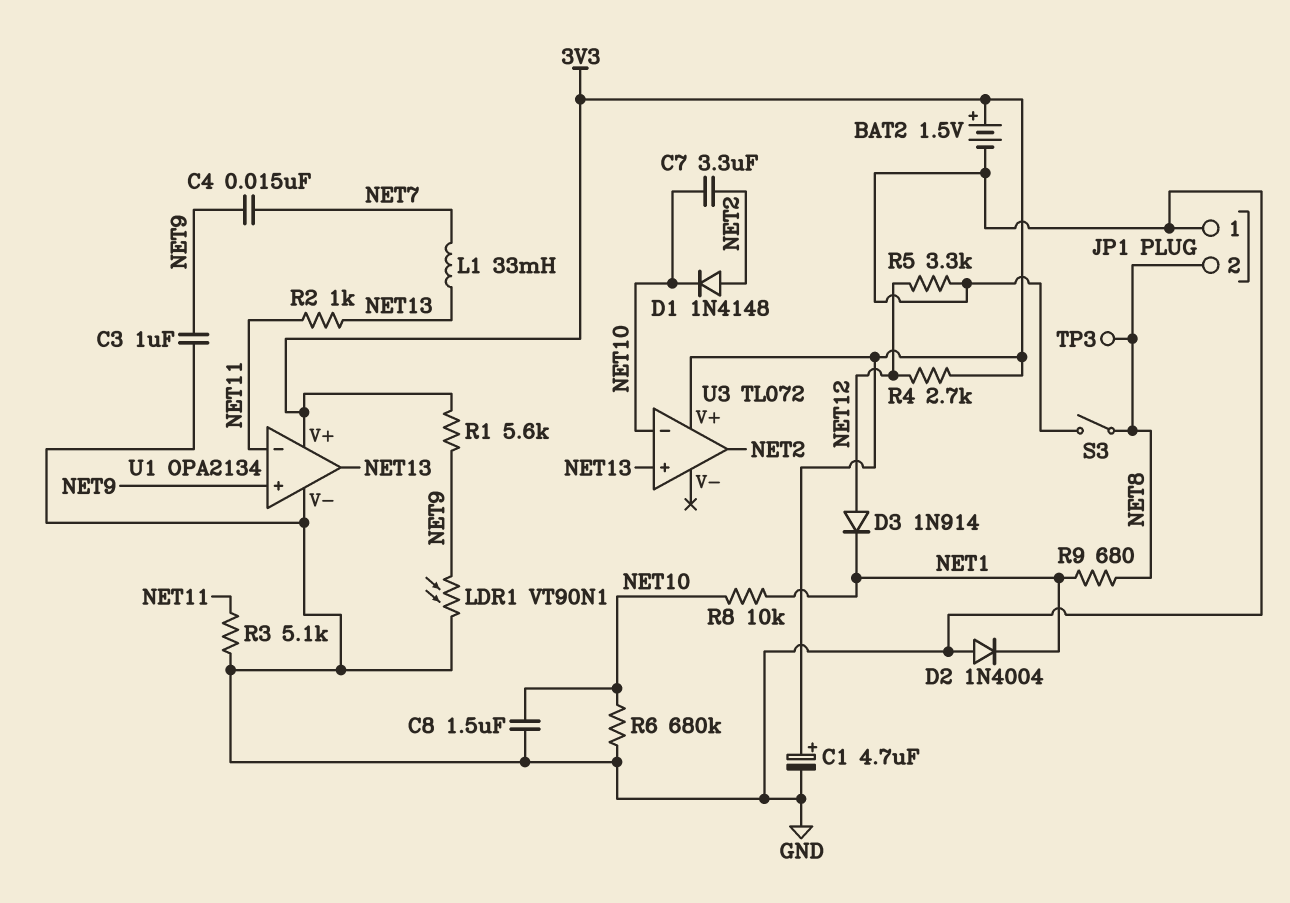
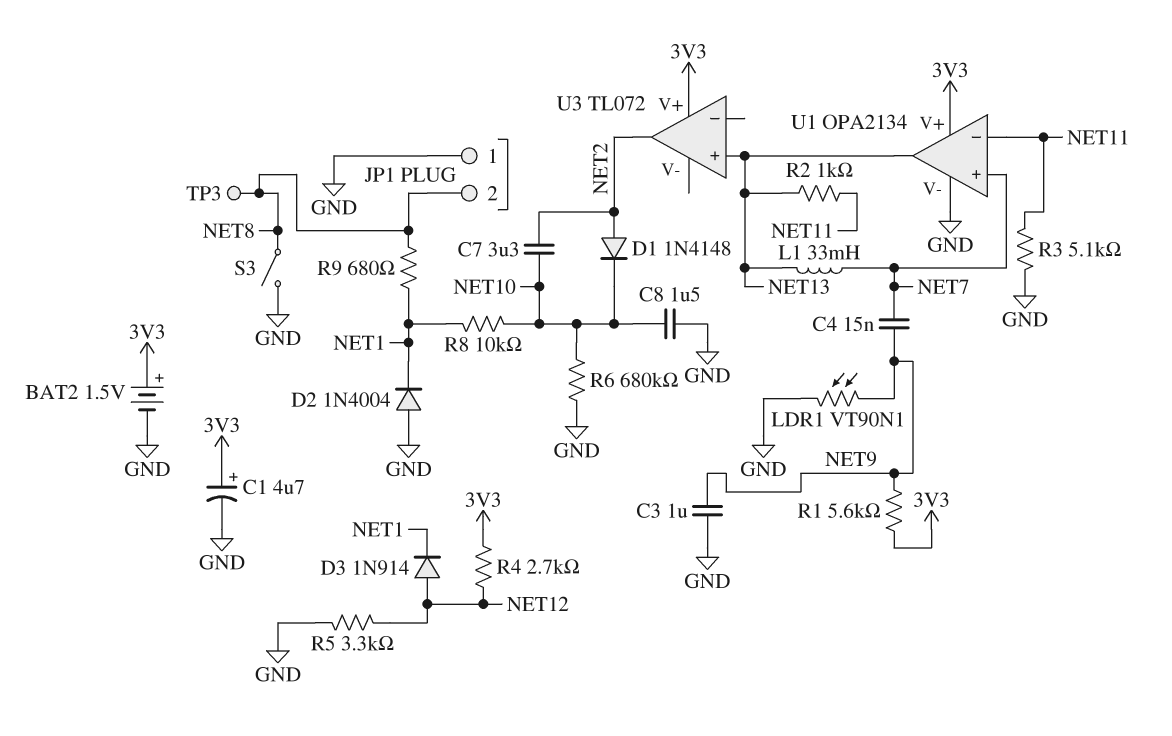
U1 pin in+: NET9 -> NET7
U3 pin in-: NET10 -> none

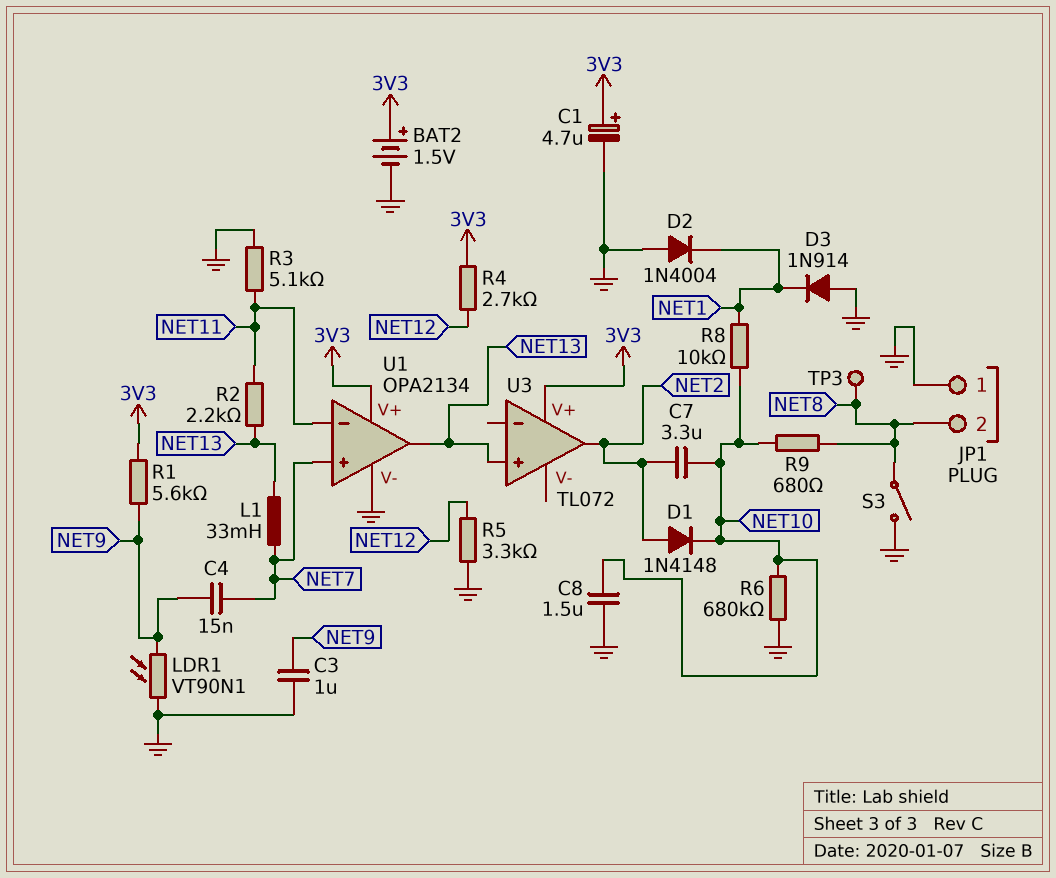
D3: diode 1N914 (A NET12, K NET1) -> diode 1N914 (A GND, K NET1)
R2: 1k (NET11, NET13) -> 2.2k (NET11, NET13)
R9: 680 (NET1, NET8) -> 680 (NET8, NET10)

